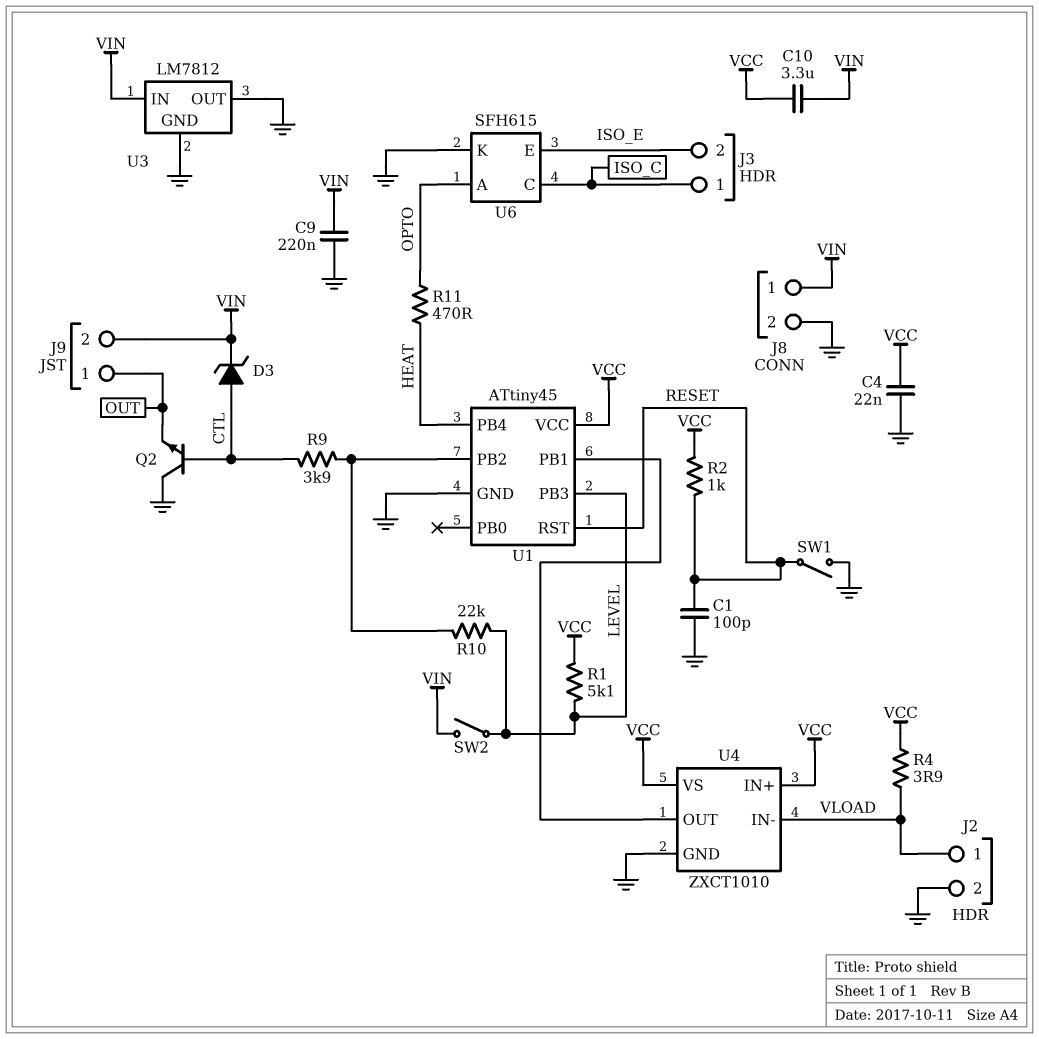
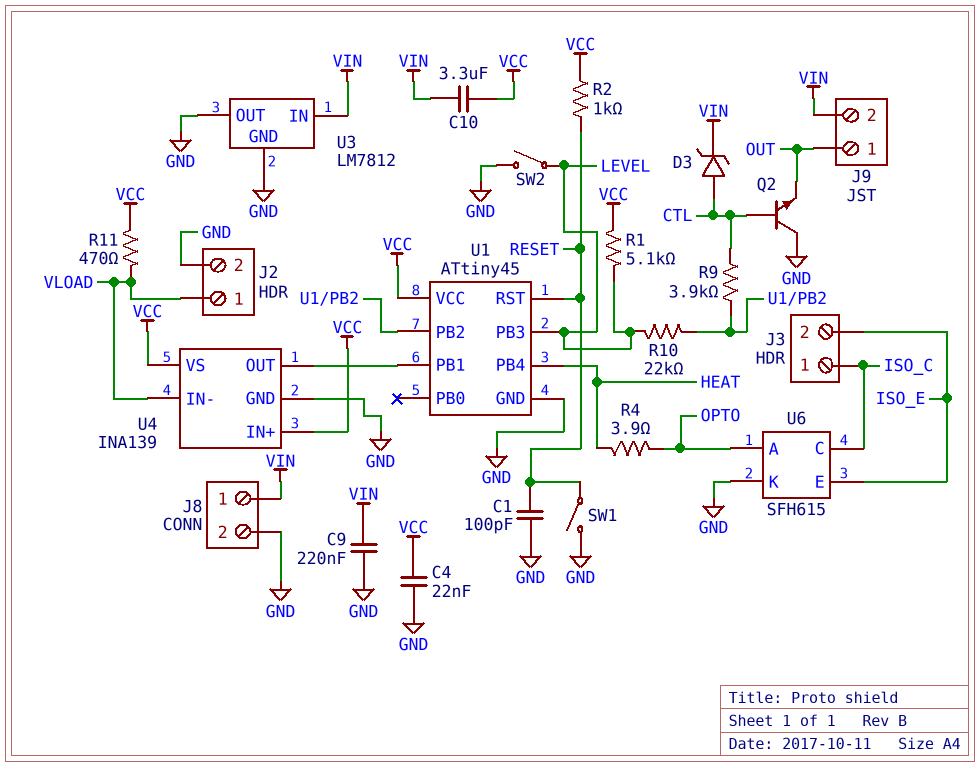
R4: 3.9 (VCC, VLOAD) -> 3.9 (HEAT, OPTO)
R11: 470 (HEAT, OPTO) -> 470 (VCC, VLOAD)
SW2: switch (LEVEL, VIN) -> switch (GND, LEVEL)
U4: ZXCT1010 -> INA139

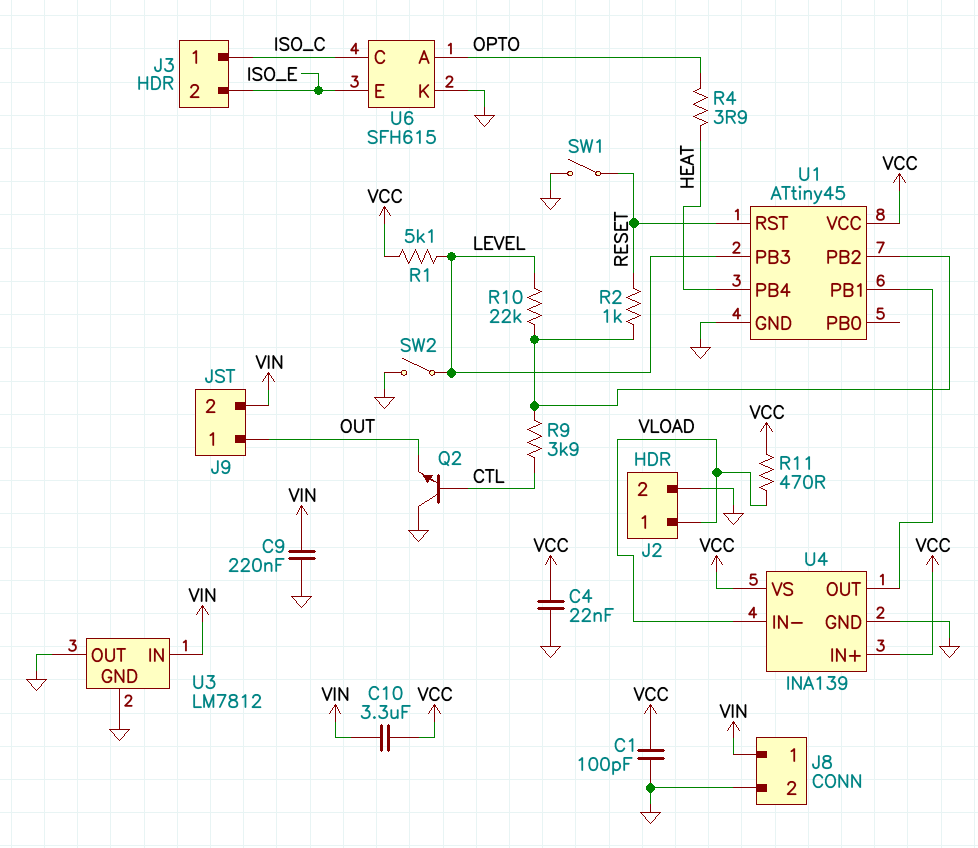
C1: 100pF (GND, RESET) -> 100pF (GND, VCC)
D3: zener (A CTL, K VIN) -> none
R2: 1k (RESET, VCC) -> 1k (RESET, U1/PB2)

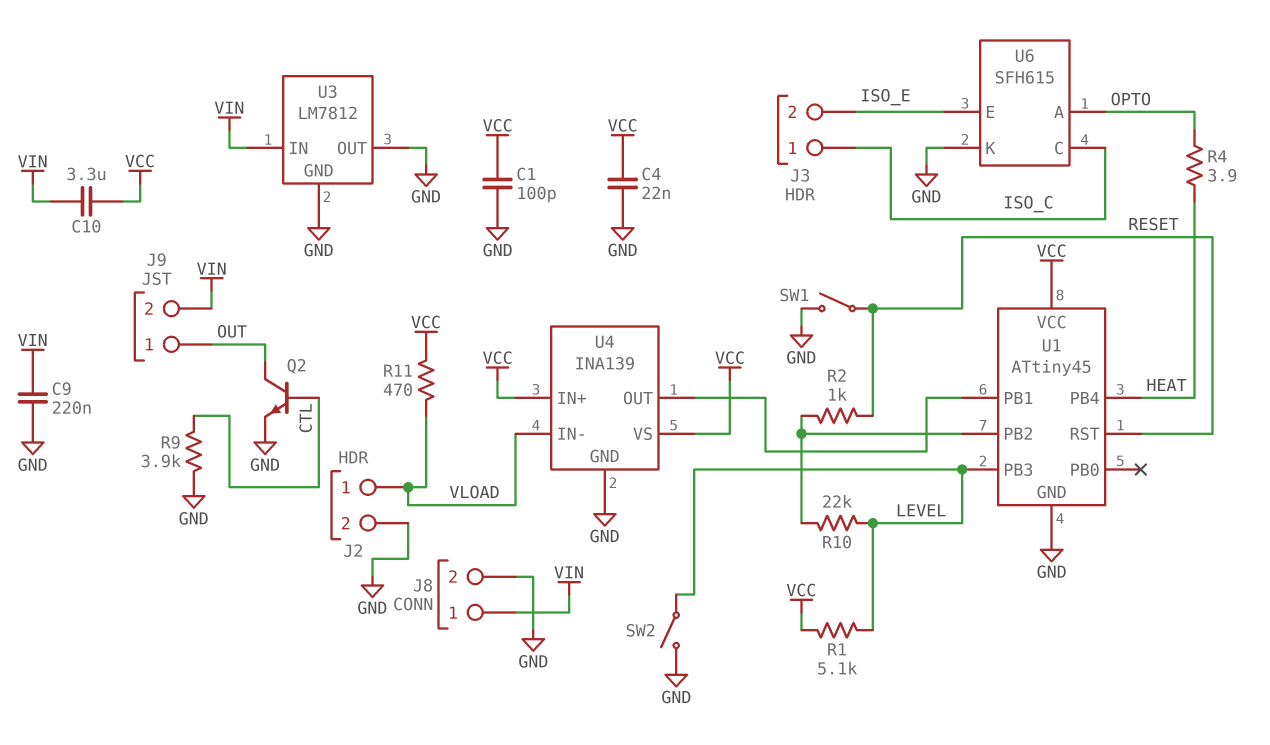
Q2: NPN (B CTL, C GND, E OUT) -> NPN (B CTL, C OUT, E GND)
R9: 3.9k (CTL, U1/PB2) -> 3.9k (CTL, GND)

